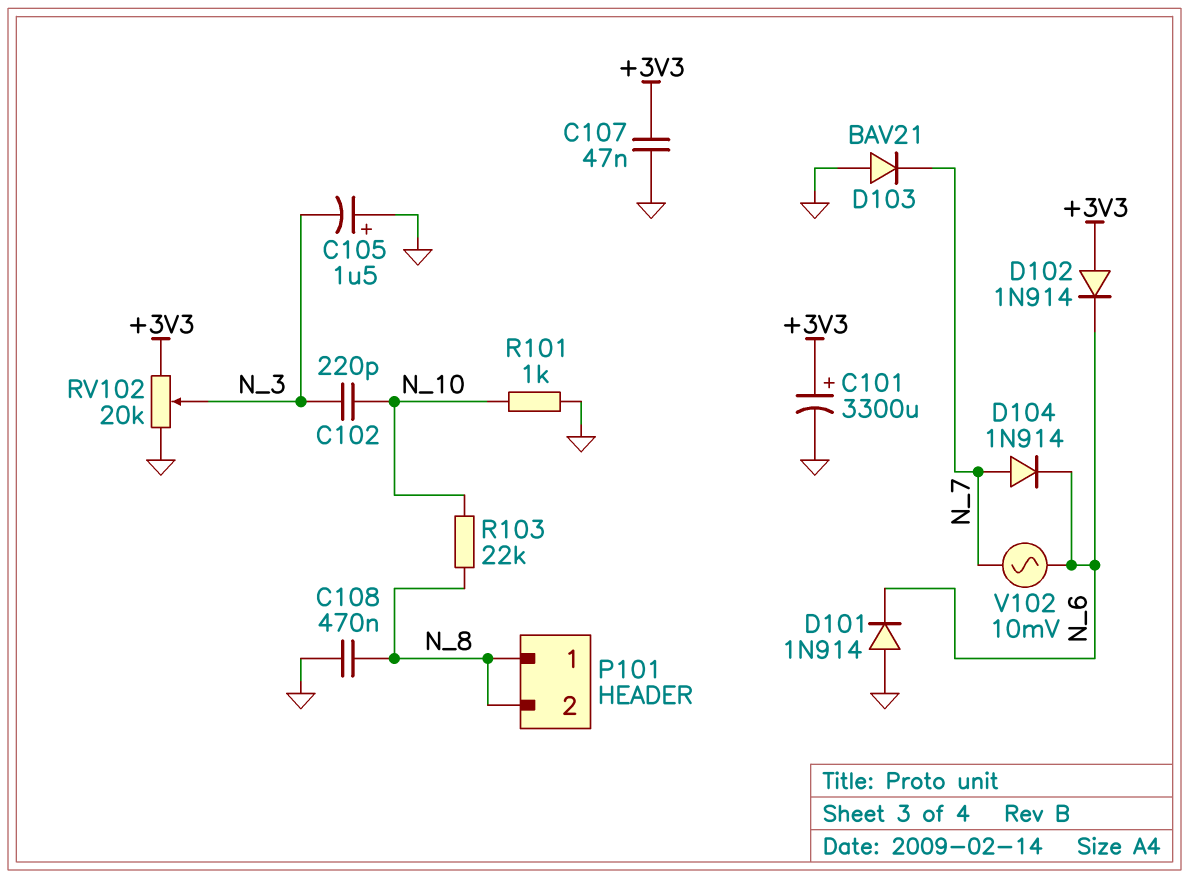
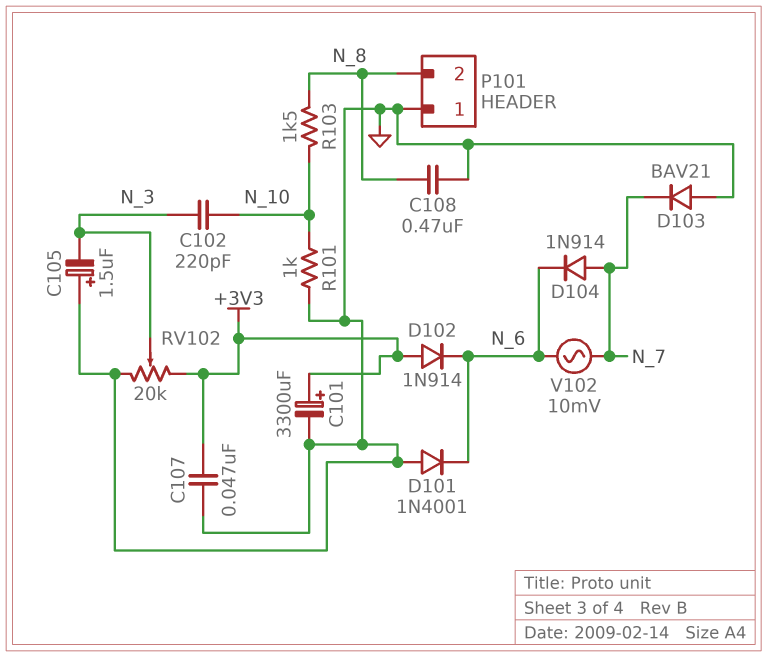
D101: diode 1N914 (A GND, K N_6) -> diode 1N4001 (A GND, K N_6)
P101 pin 1: N_8 -> GND
R103: 22k (N_8, N_10) -> 1.5k (N_8, N_10)

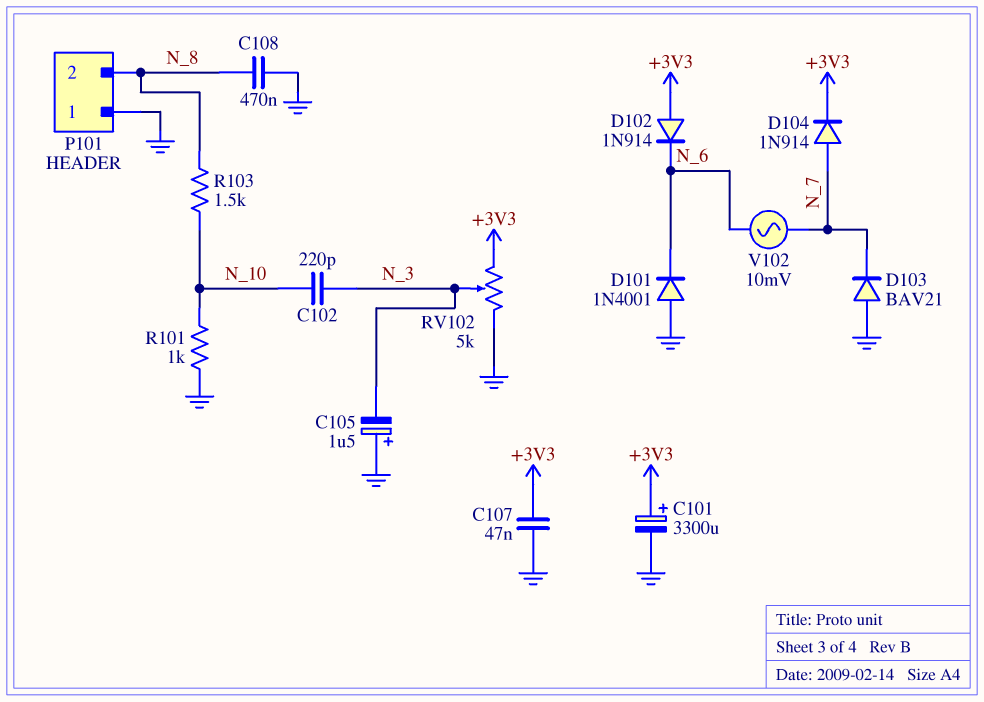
D104: diode 1N914 (A N_7, K N_6) -> diode 1N914 (A N_7, K +3V3)
RV102: 20k (+3V3, GND, wiper N_3) -> 5k (+3V3, GND, wiper N_3)

